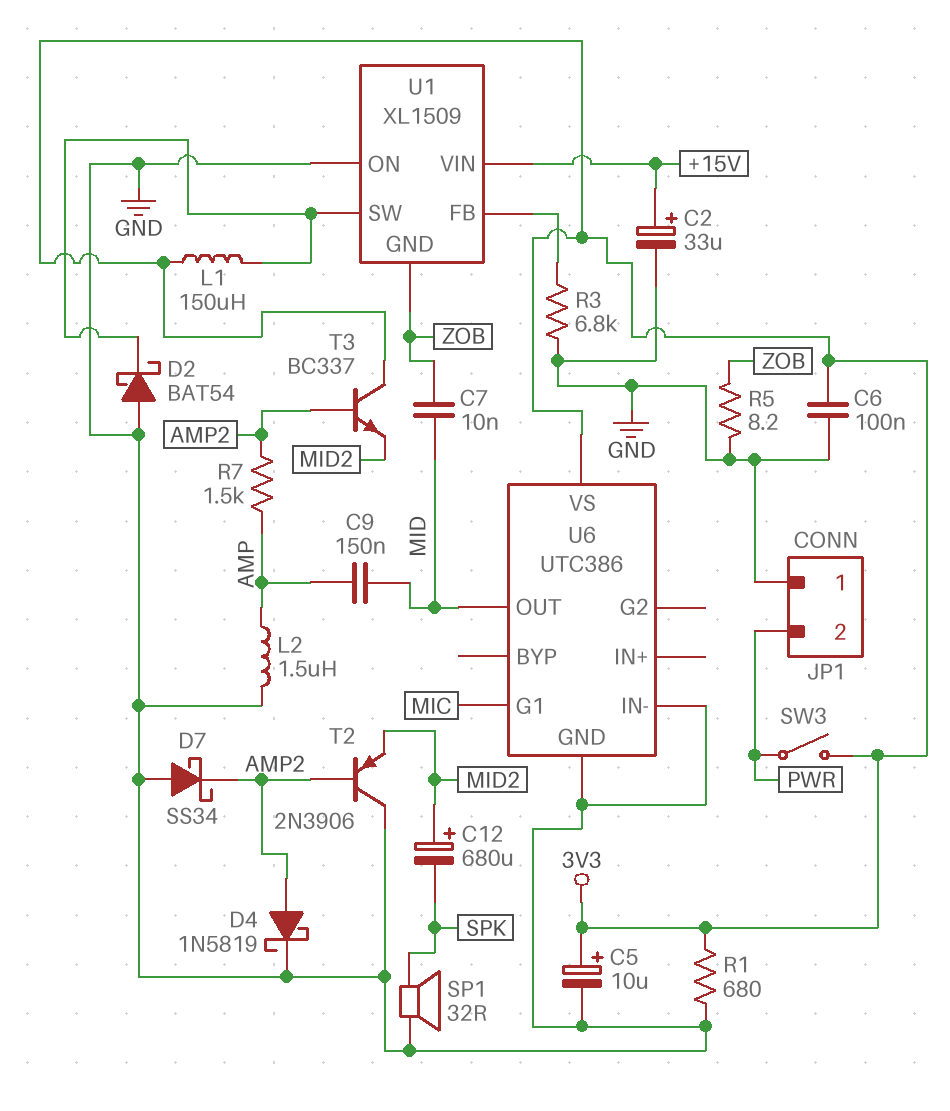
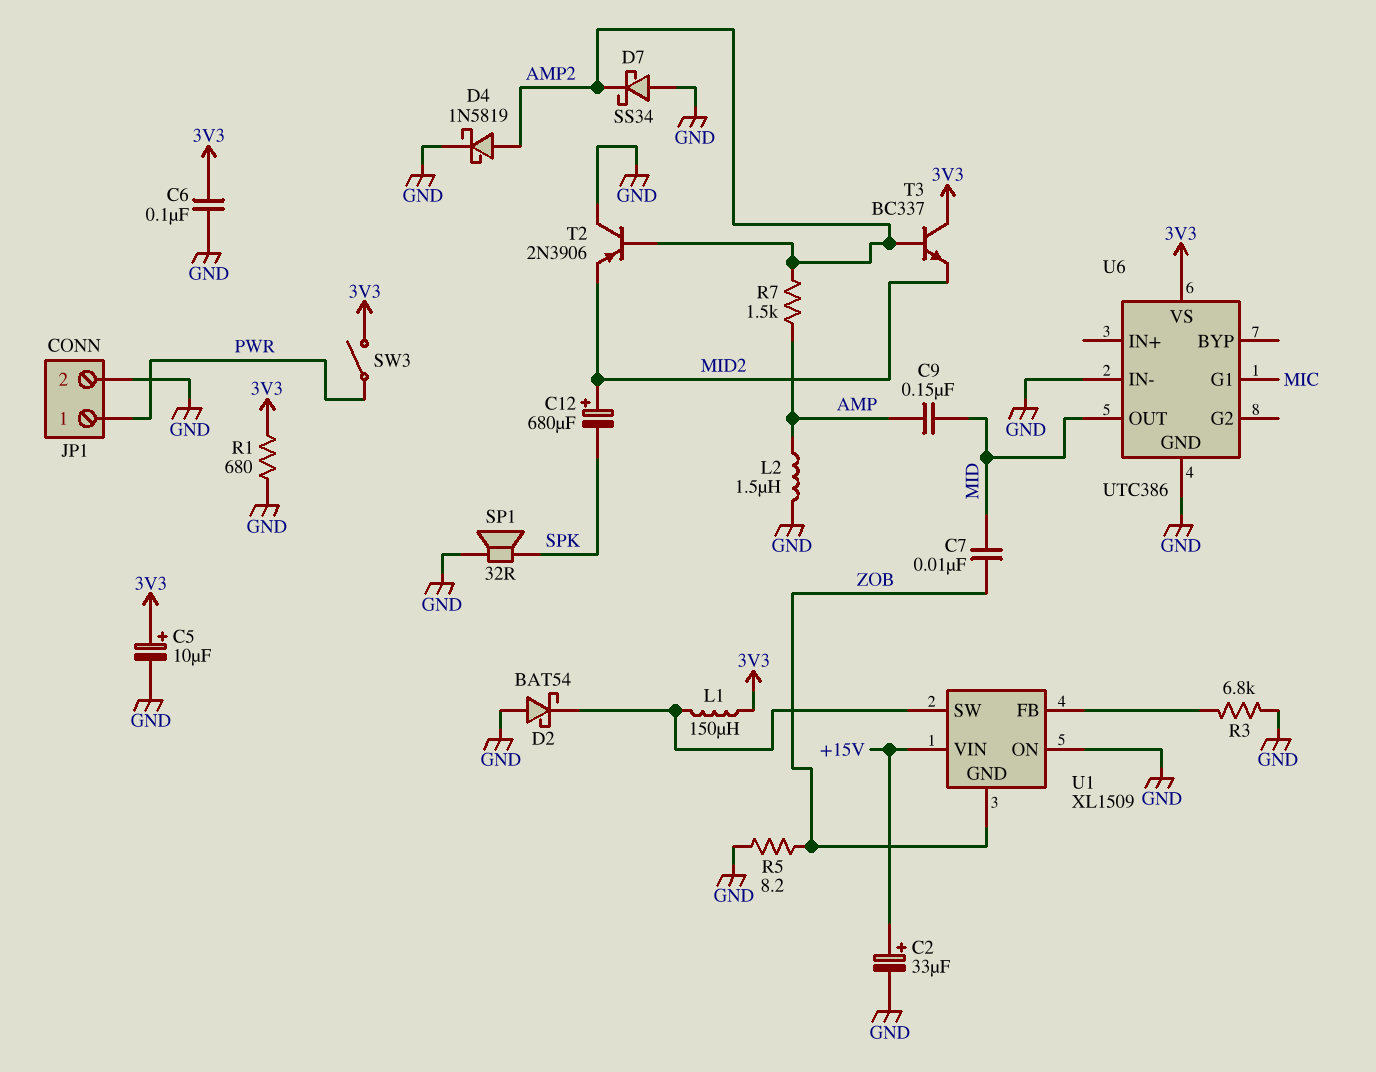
JP1 pin 1: GND -> PWR
JP1 pin 2: PWR -> GND

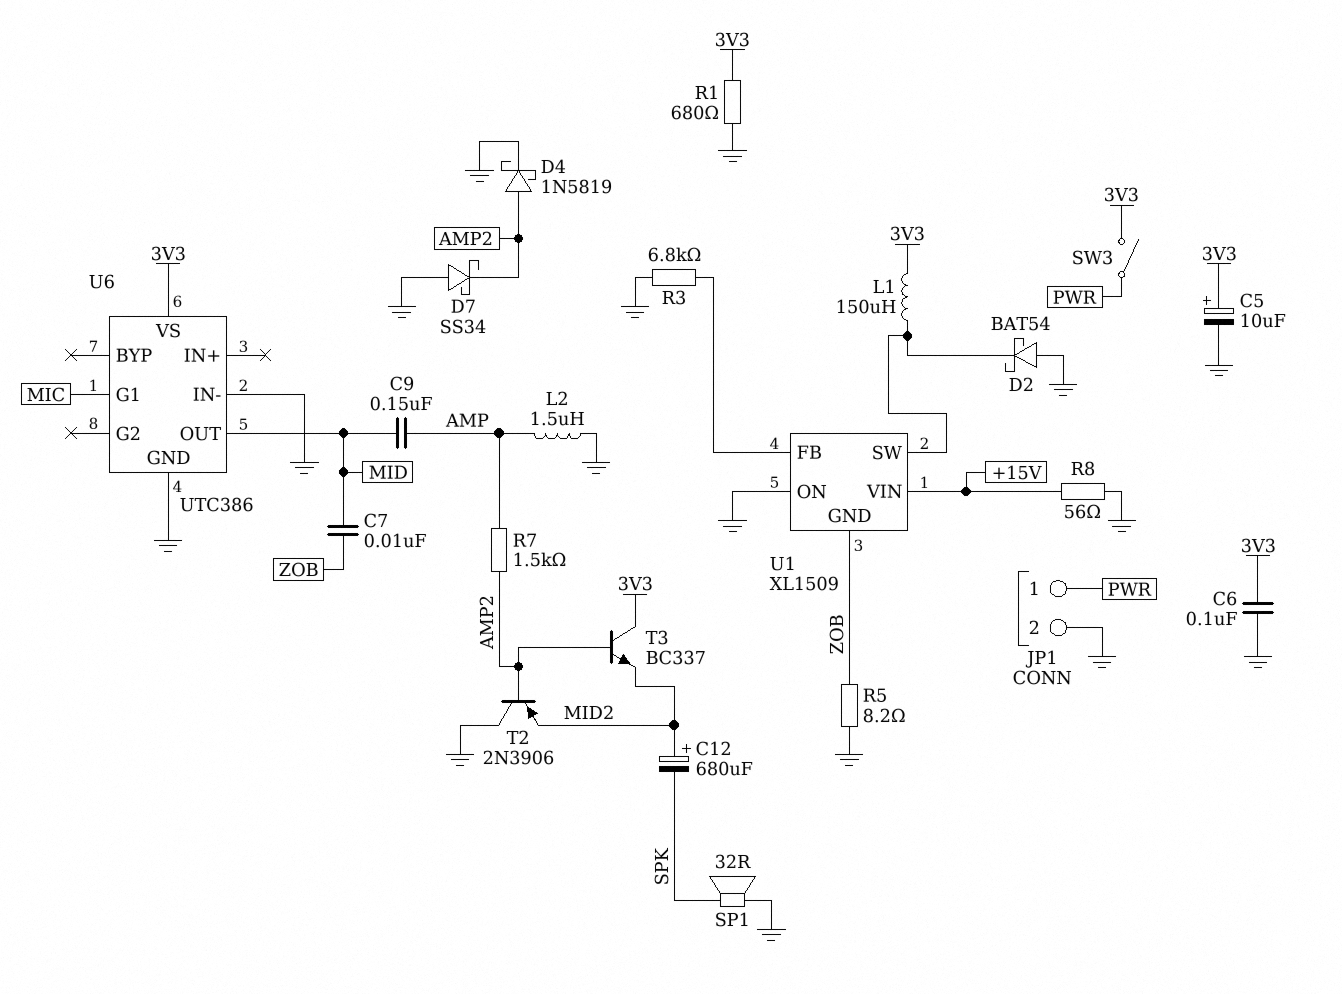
C2: 33uF (plus +15V, minus GND) -> none
R8: none -> 56 (+15V, GND)

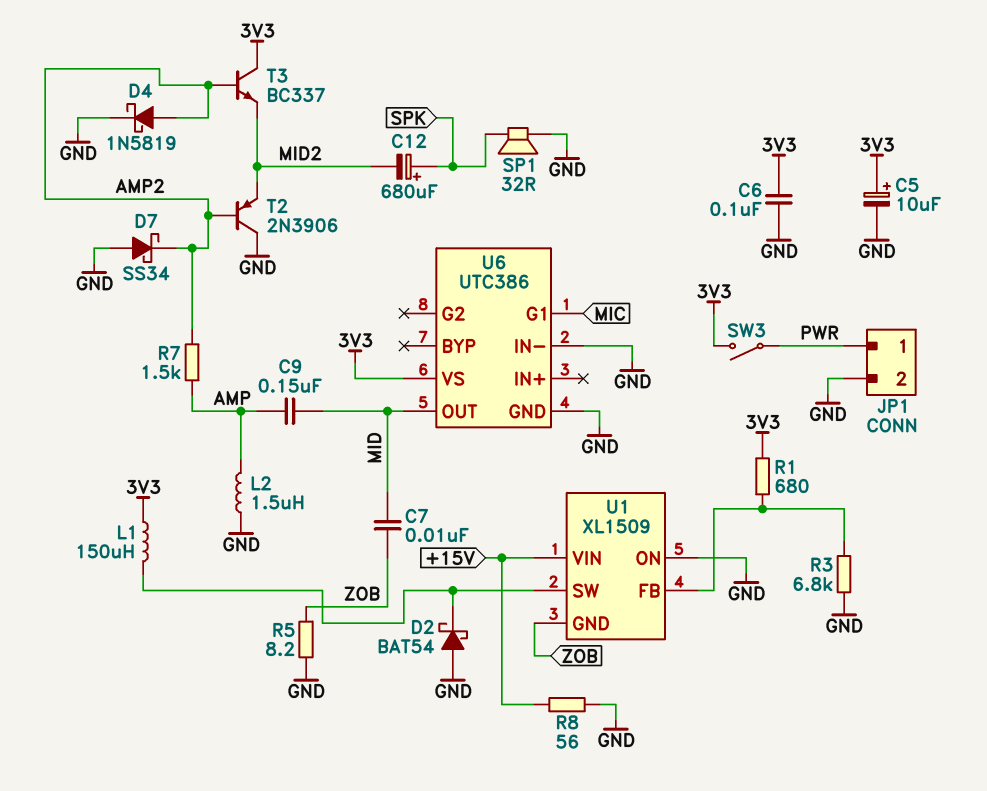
C12: 680uF (plus MID2, minus SPK) -> 680uF (plus SPK, minus MID2)
R1: 680 (3V3, GND) -> 680 (3V3, U1/FB)

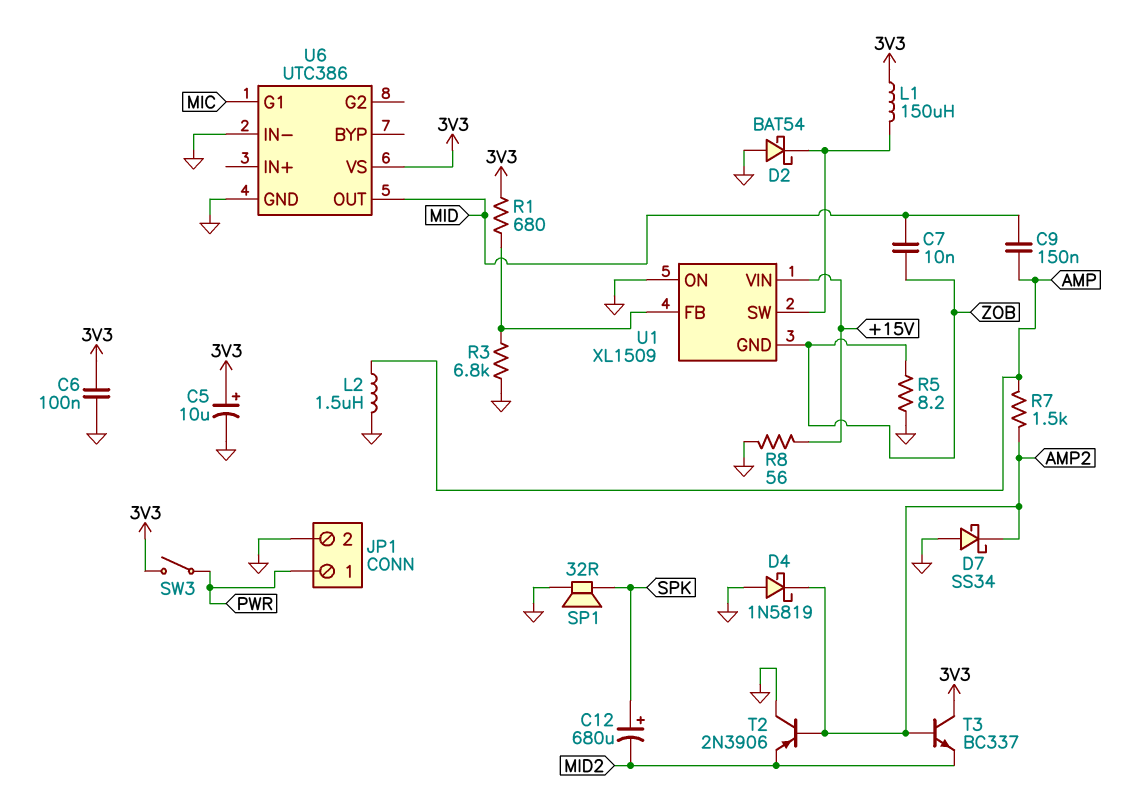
D4: schottky 1N5819 (A AMP2, K GND) -> schottky 1N5819 (A GND, K AMP2)

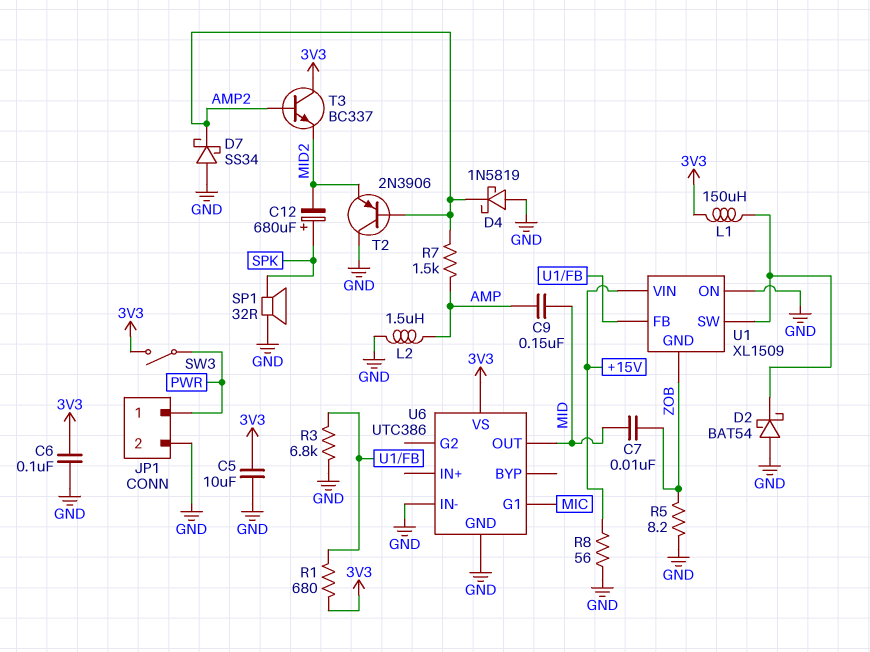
C5: 10uF (plus 3V3, minus GND) -> 10uF (3V3, GND)

